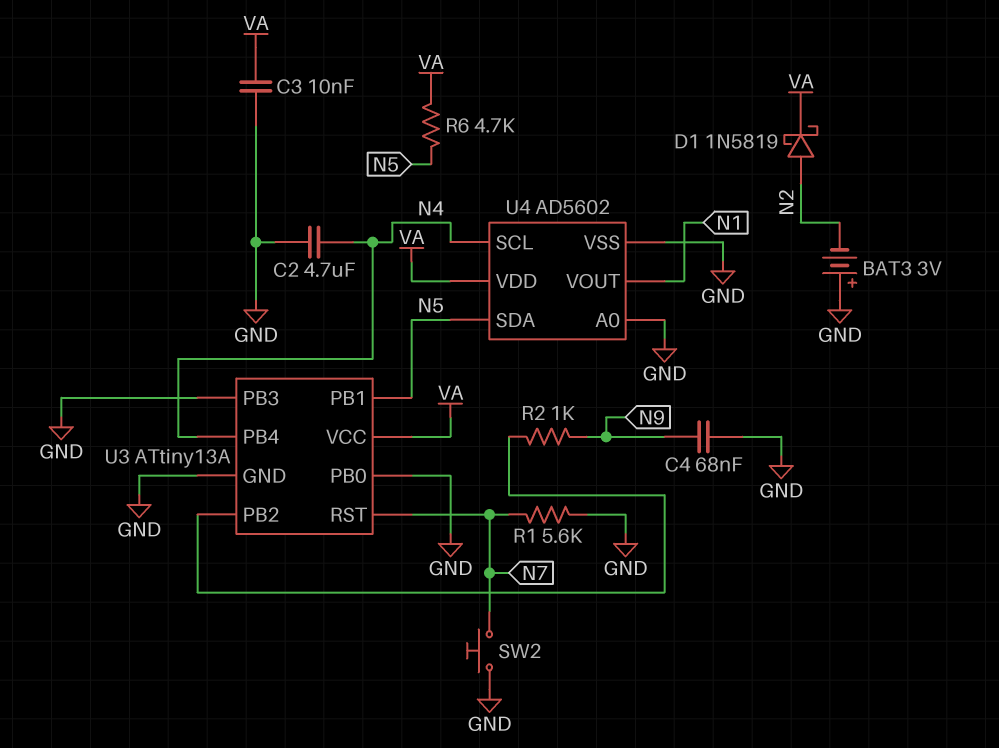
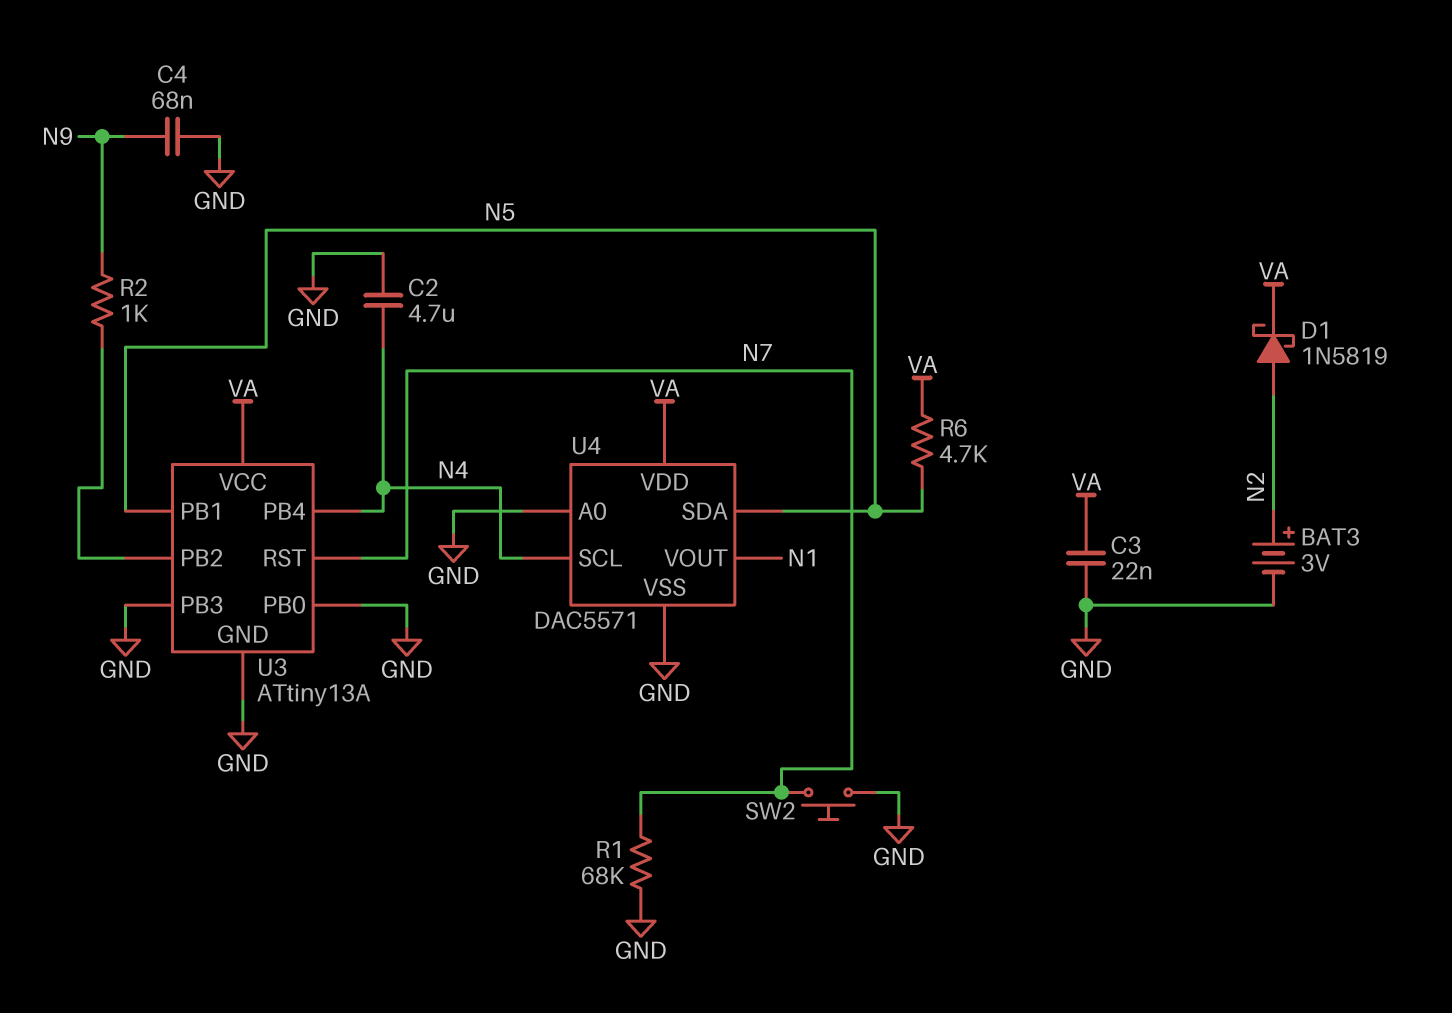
BAT3: 3V (plus GND, minus N2) -> 3V (plus N2, minus GND)
C3: 10nF (GND, VA) -> 22nF (GND, VA)
R1: 5.6k (GND, N7) -> 68k (GND, N7)
U4: AD5602 -> DAC5571

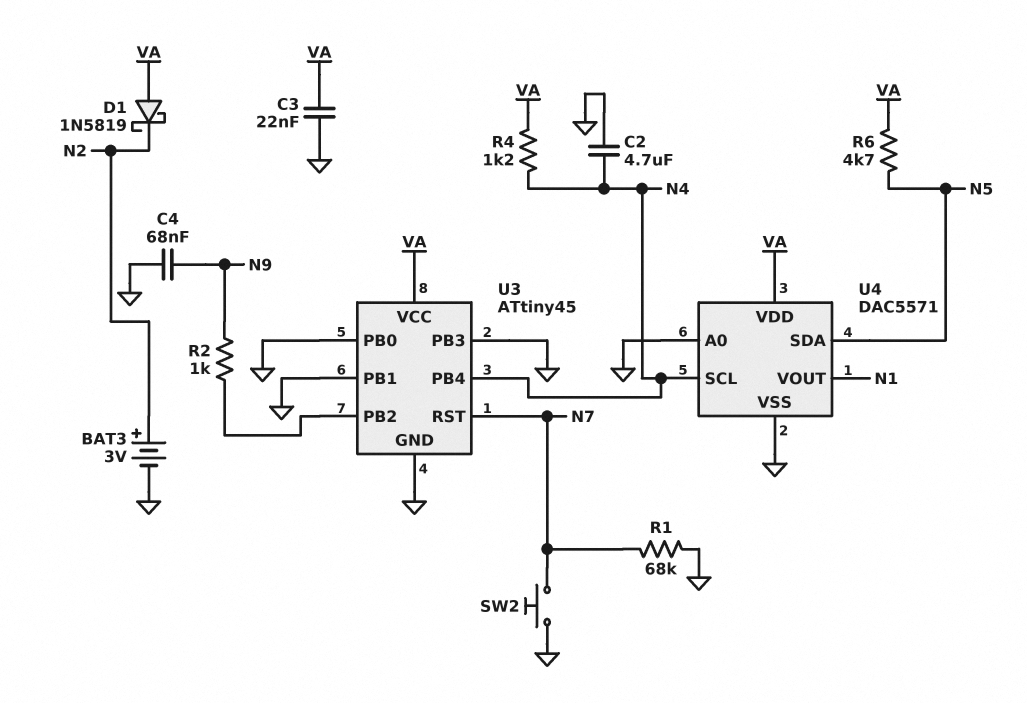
D1: schottky 1N5819 (A N2, K VA) -> schottky 1N5819 (A VA, K N2)
R4: none -> 1.2k (N4, VA)
U3: ATtiny13A -> ATtiny45
U3 pin PB1: N5 -> GND

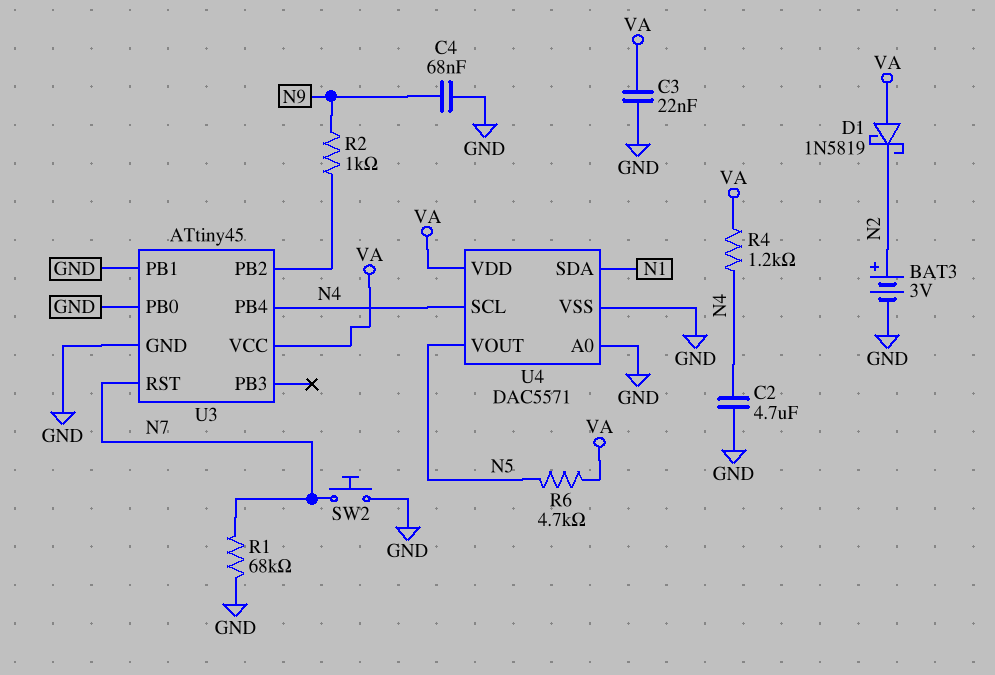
U3 pin PB3: GND -> none
U4 pin SDA: N5 -> N1
U4 pin VOUT: N1 -> N5

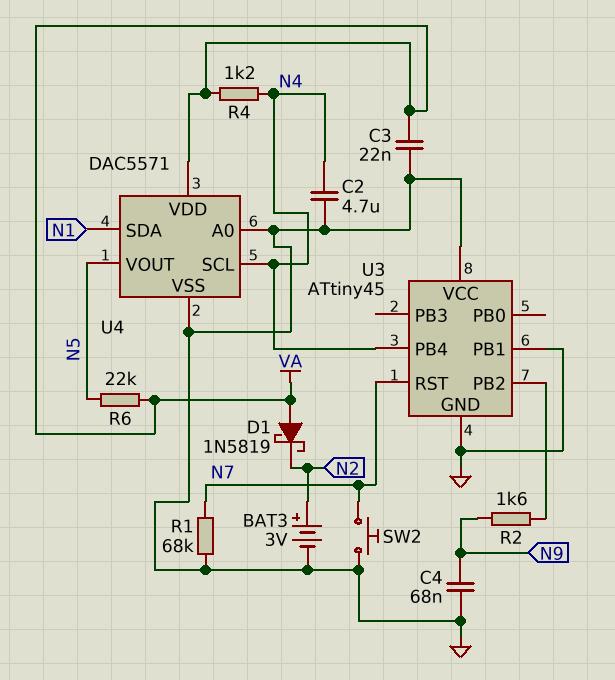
R2: 1k (N9, U3/PB2) -> 1.6k (N9, U3/PB2)
R6: 4.7k (N5, VA) -> 22k (N5, VA)
U3 pin PB0: GND -> none
U3 pin VCC: VA -> GND

